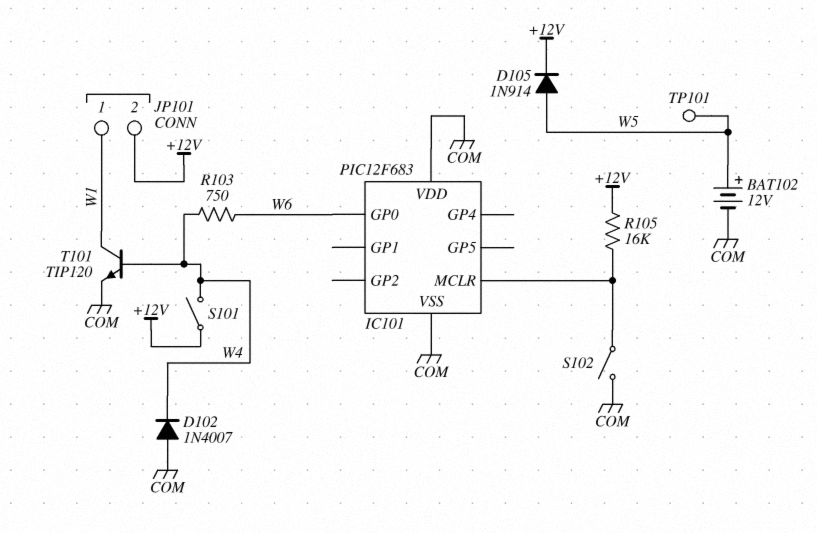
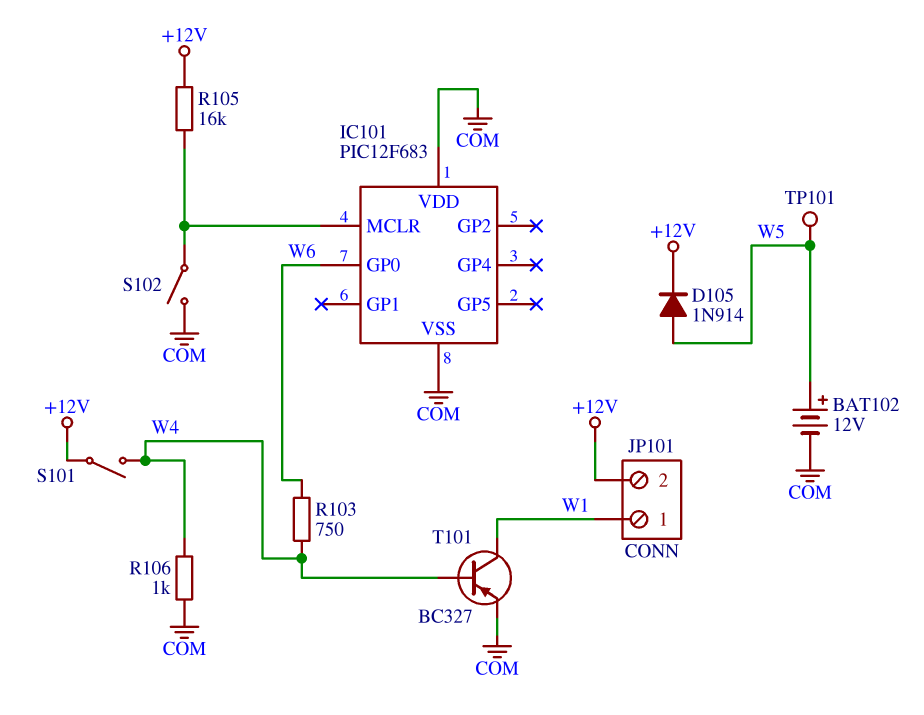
D102: diode 1N4007 (A COM, K W4) -> none
R106: none -> 1k (COM, W4)
T101: NPN TIP120 (B W4, C W1, E COM) -> PNP BC327 (B W4, C W1, E COM)

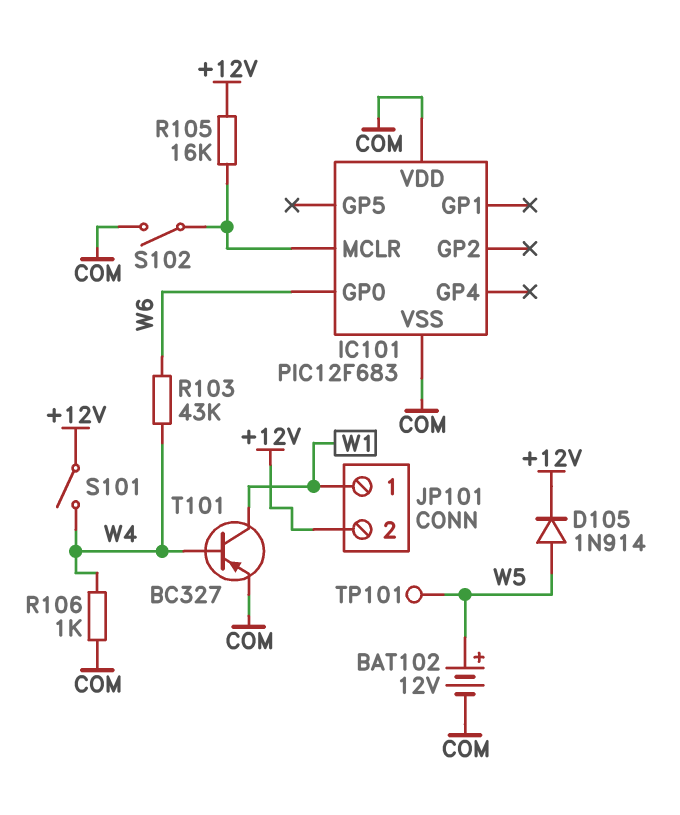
R103: 750 (W4, W6) -> 43k (W4, W6)

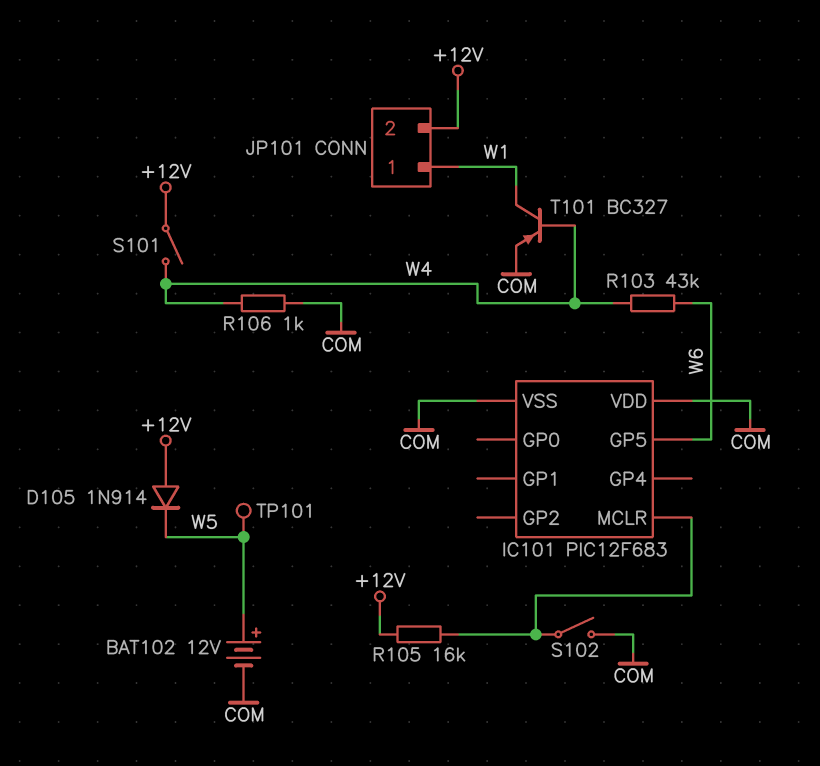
D105: diode 1N914 (A W5, K +12V) -> diode 1N914 (A +12V, K W5)
IC101 pin GP0: W6 -> none
IC101 pin GP5: none -> W6

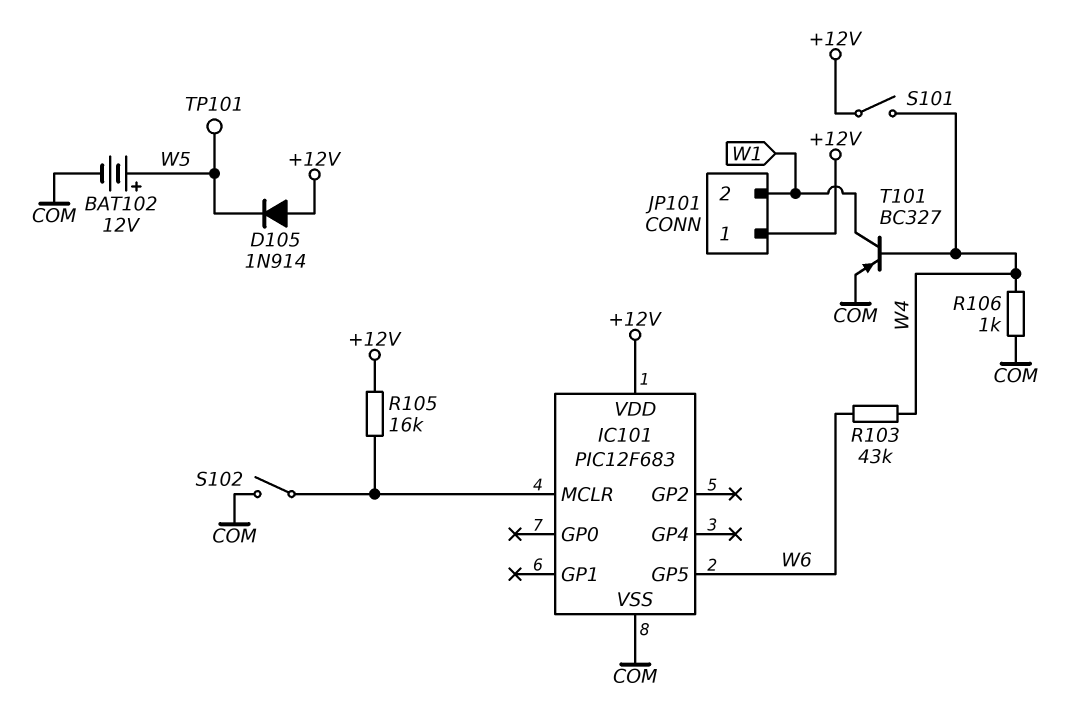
IC101 pin VDD: COM -> +12V
JP101 pin 1: W1 -> +12V
JP101 pin 2: +12V -> W1

